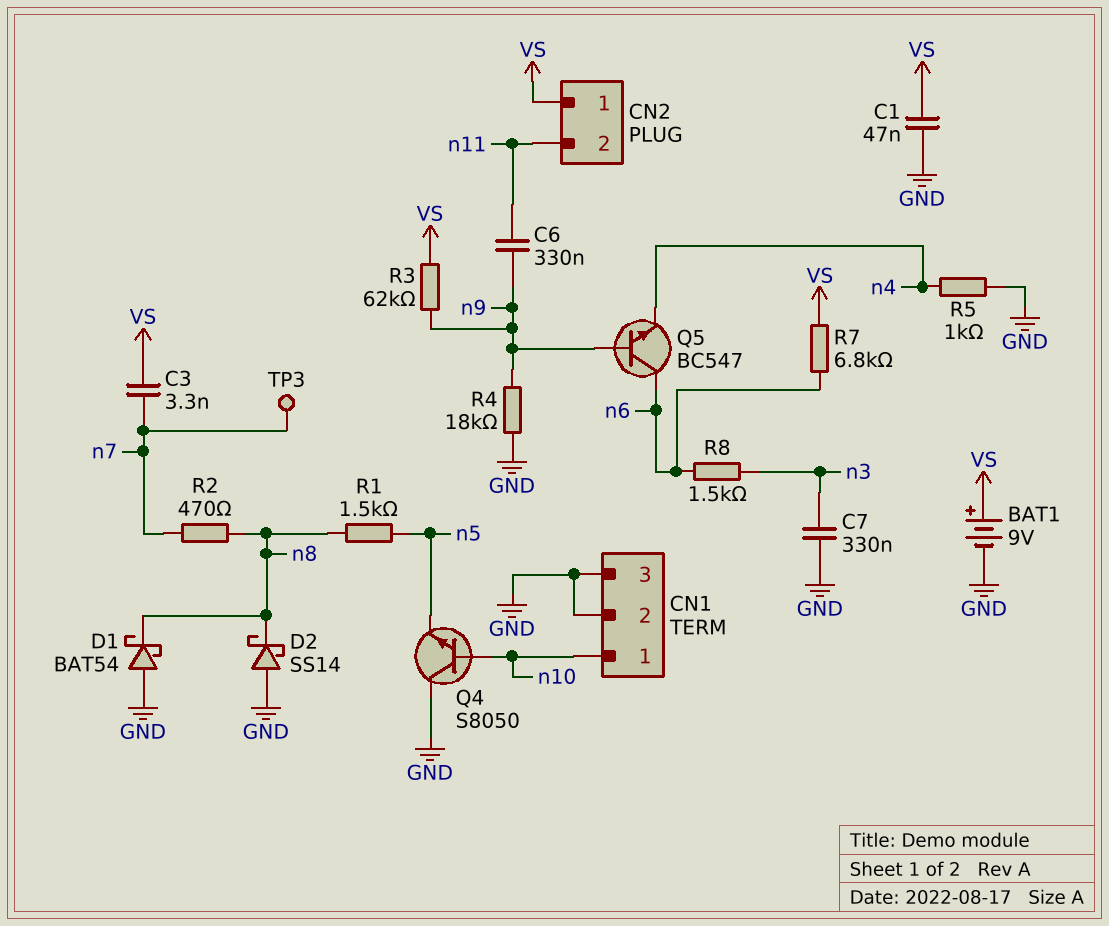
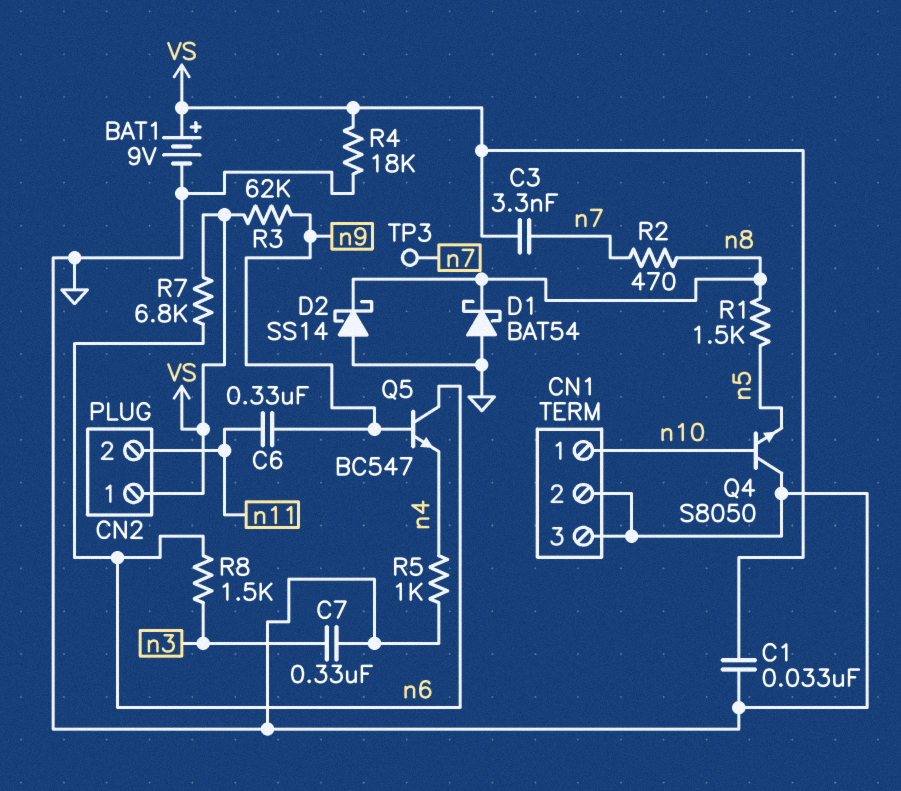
C1: 47nF (GND, VS) -> 33nF (GND, VS)
R4: 18k (GND, n9) -> 18k (GND, VS)

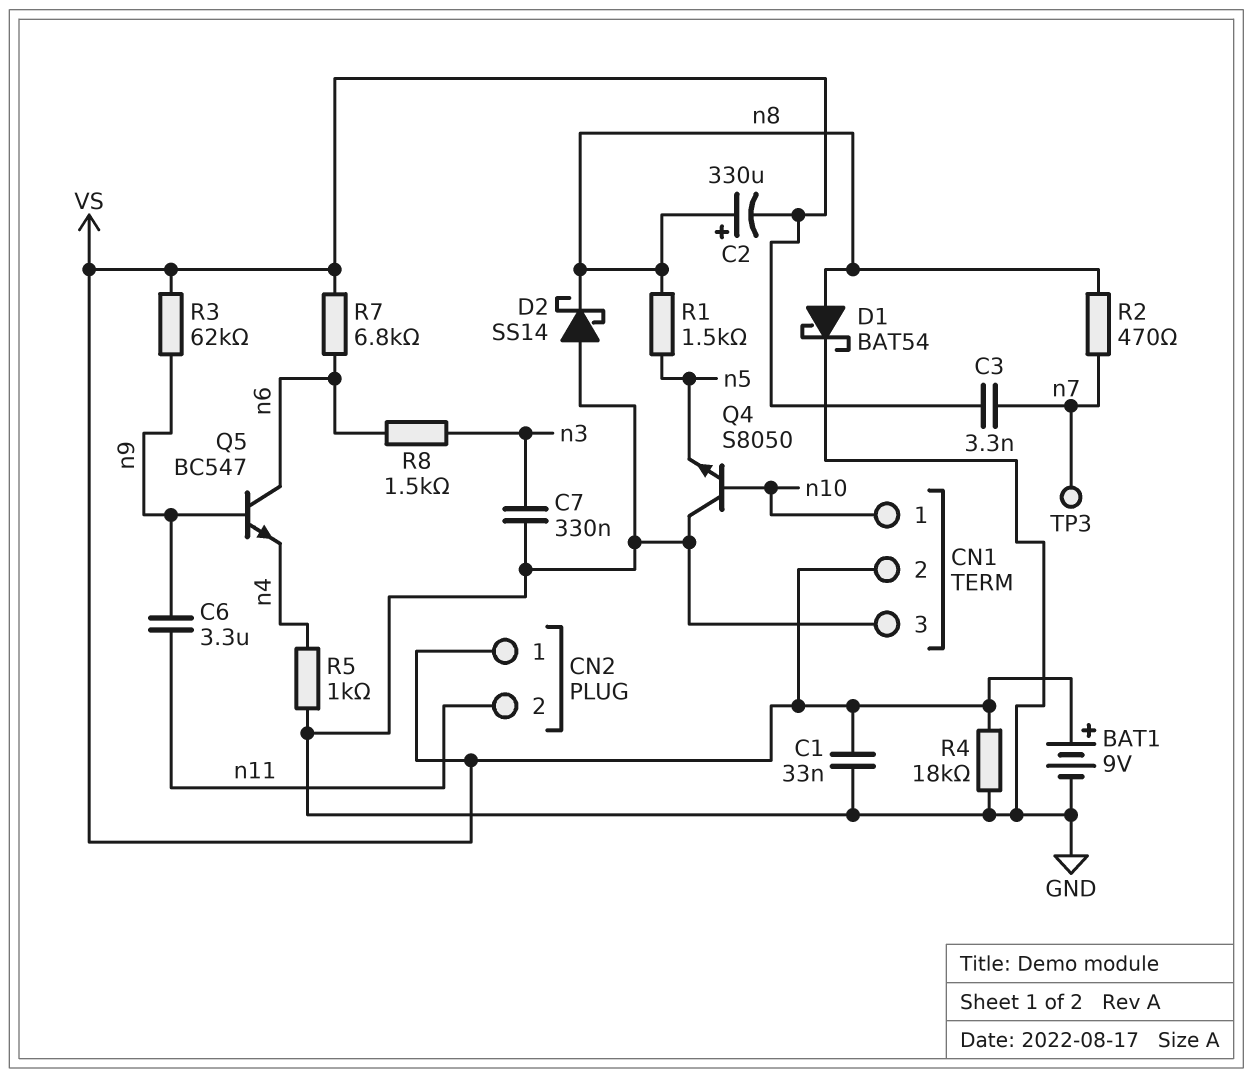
C2: none -> 330uF (plus n8, minus VS)
C6: 330nF (n9, n11) -> 3.3uF (n9, n11)
CN1 pin 2: GND -> VS
D1: schottky BAT54 (A GND, K n8) -> schottky BAT54 (A n8, K GND)

